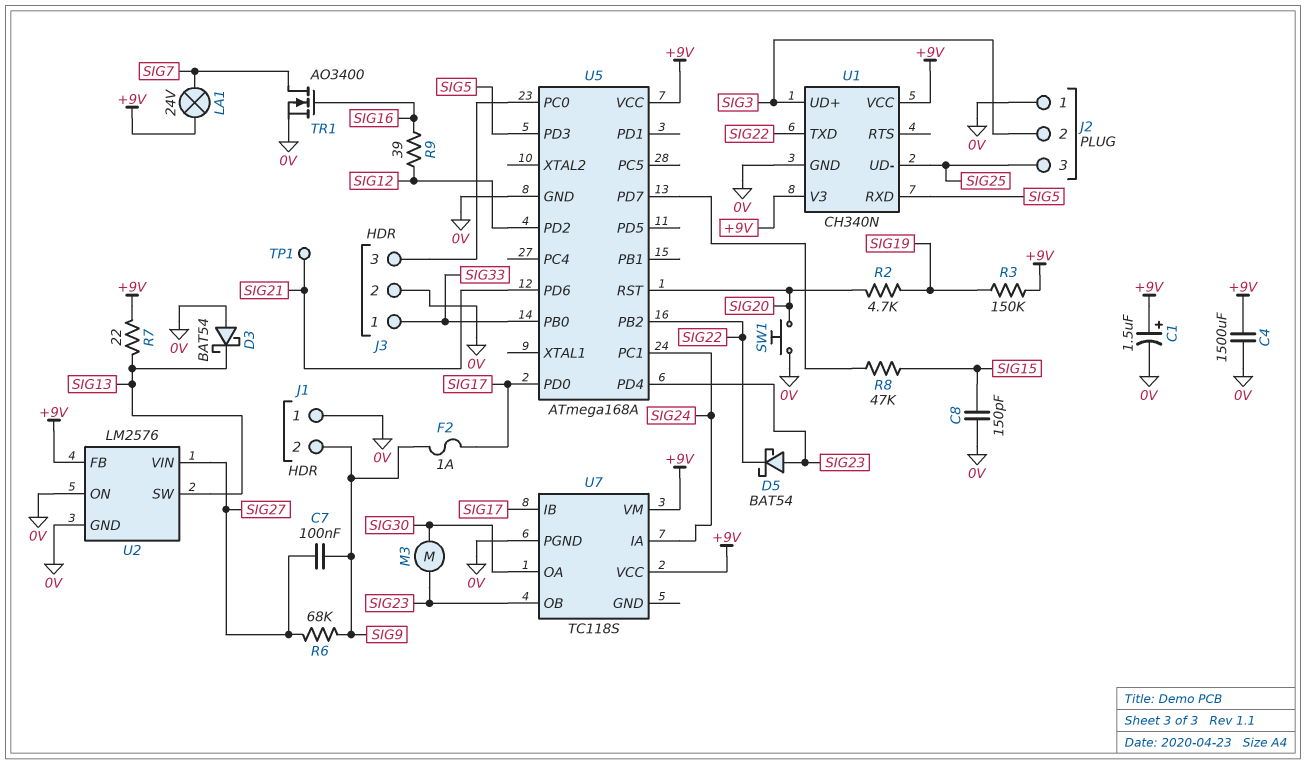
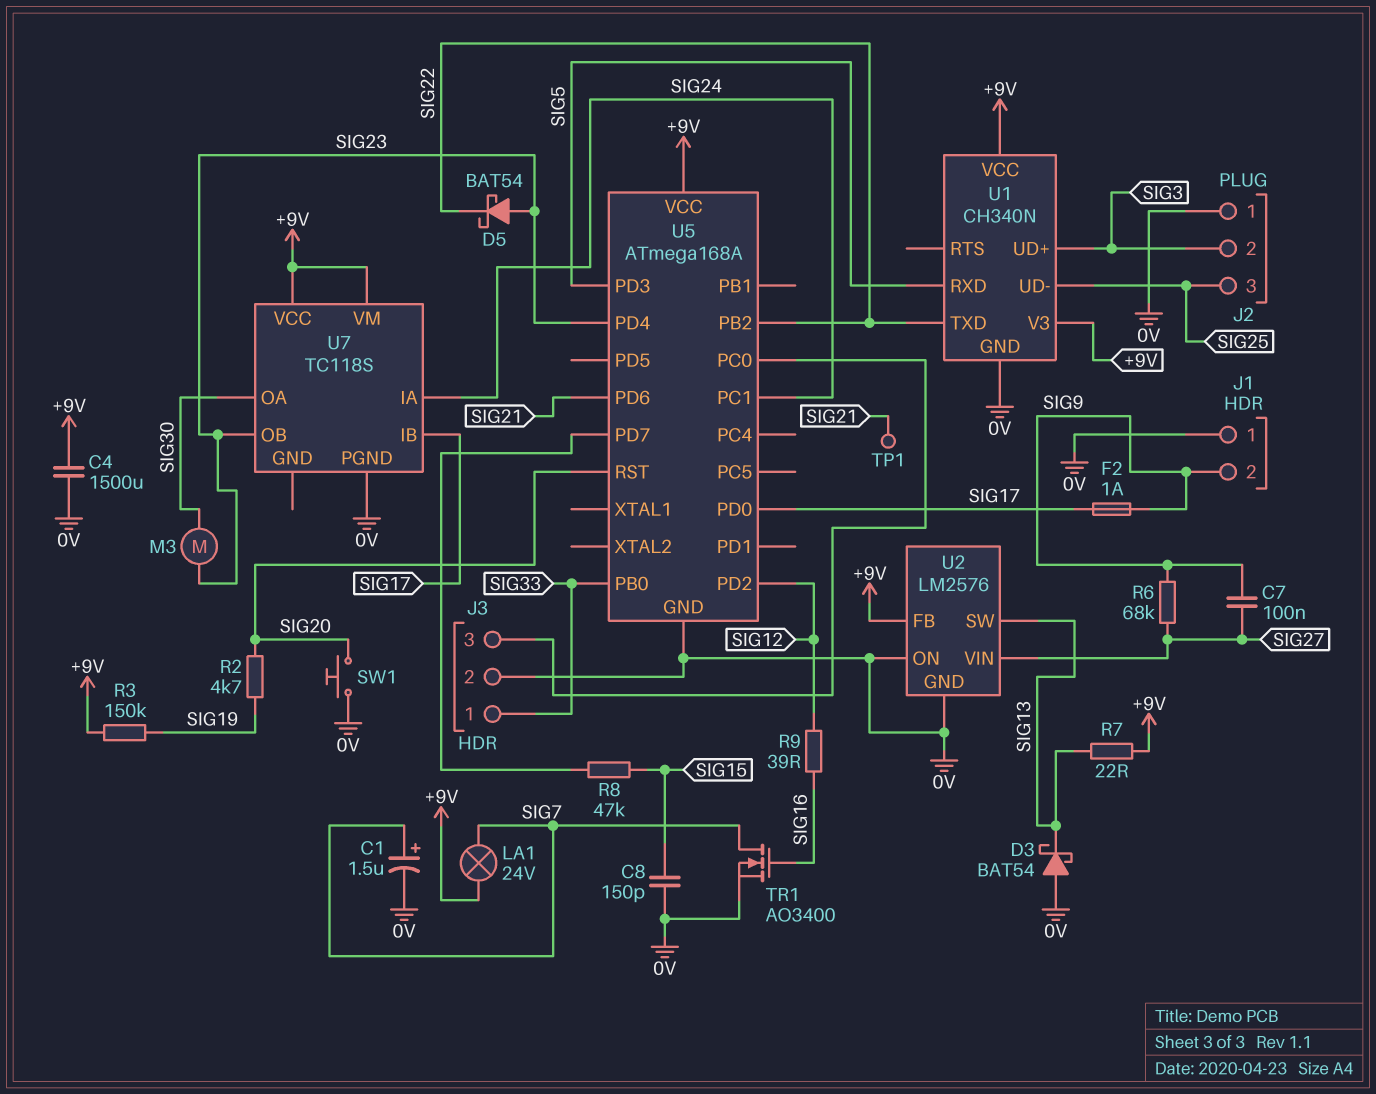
C1: 1.5uF (plus +9V, minus 0V) -> 1.5uF (plus SIG7, minus 0V)

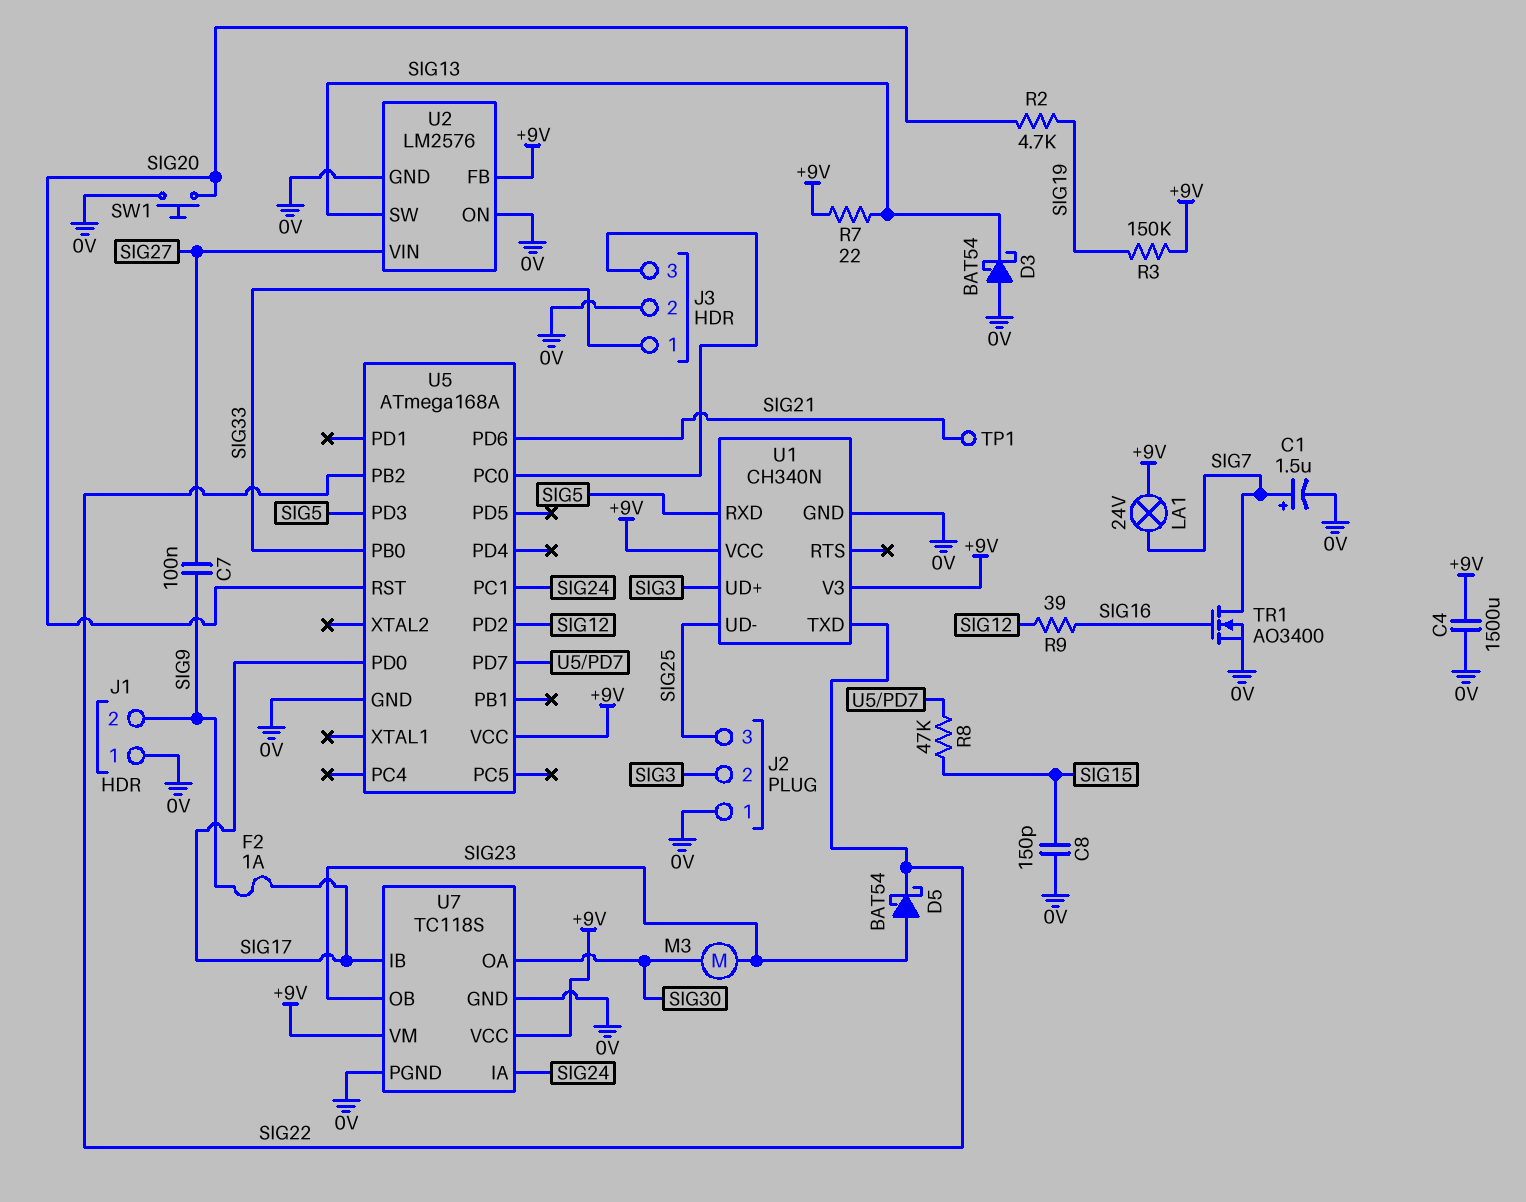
R6: 68k (SIG9, SIG27) -> none
U5 pin PD4: SIG23 -> none
U7 pin GND: none -> 0V

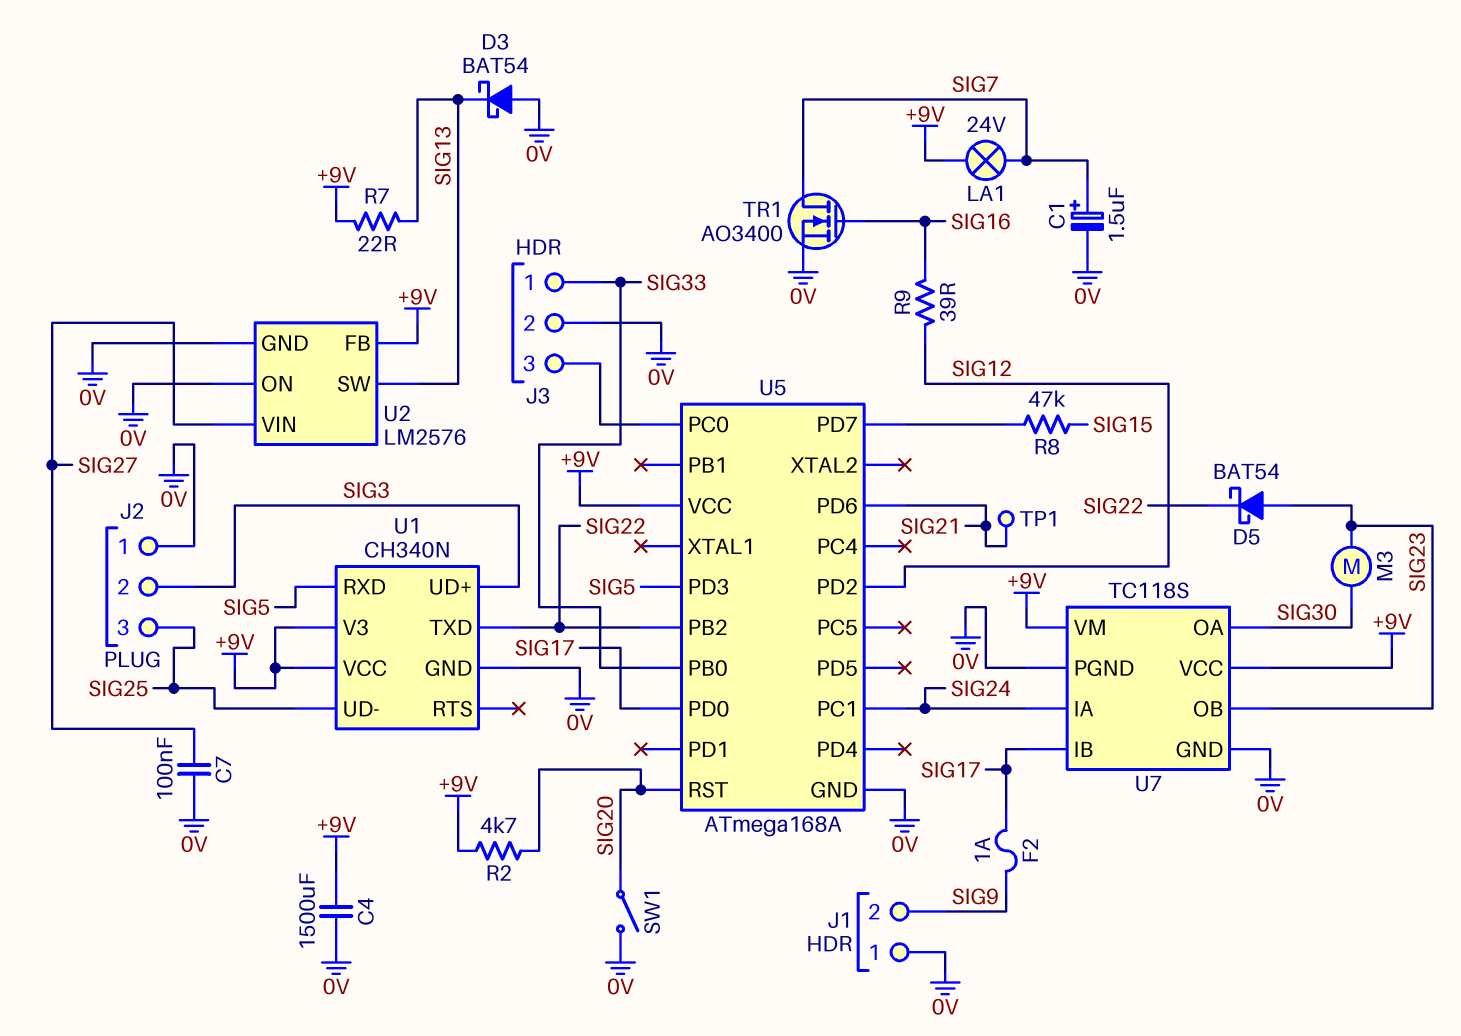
C7: 100nF (SIG9, SIG27) -> 100nF (0V, SIG27)
C8: 150pF (0V, SIG15) -> none
R2: 4.7k (SIG19, SIG20) -> 4.7k (+9V, SIG20)
R3: 150k (+9V, SIG19) -> none
SW1: button (0V, SIG20) -> switch (0V, SIG20)

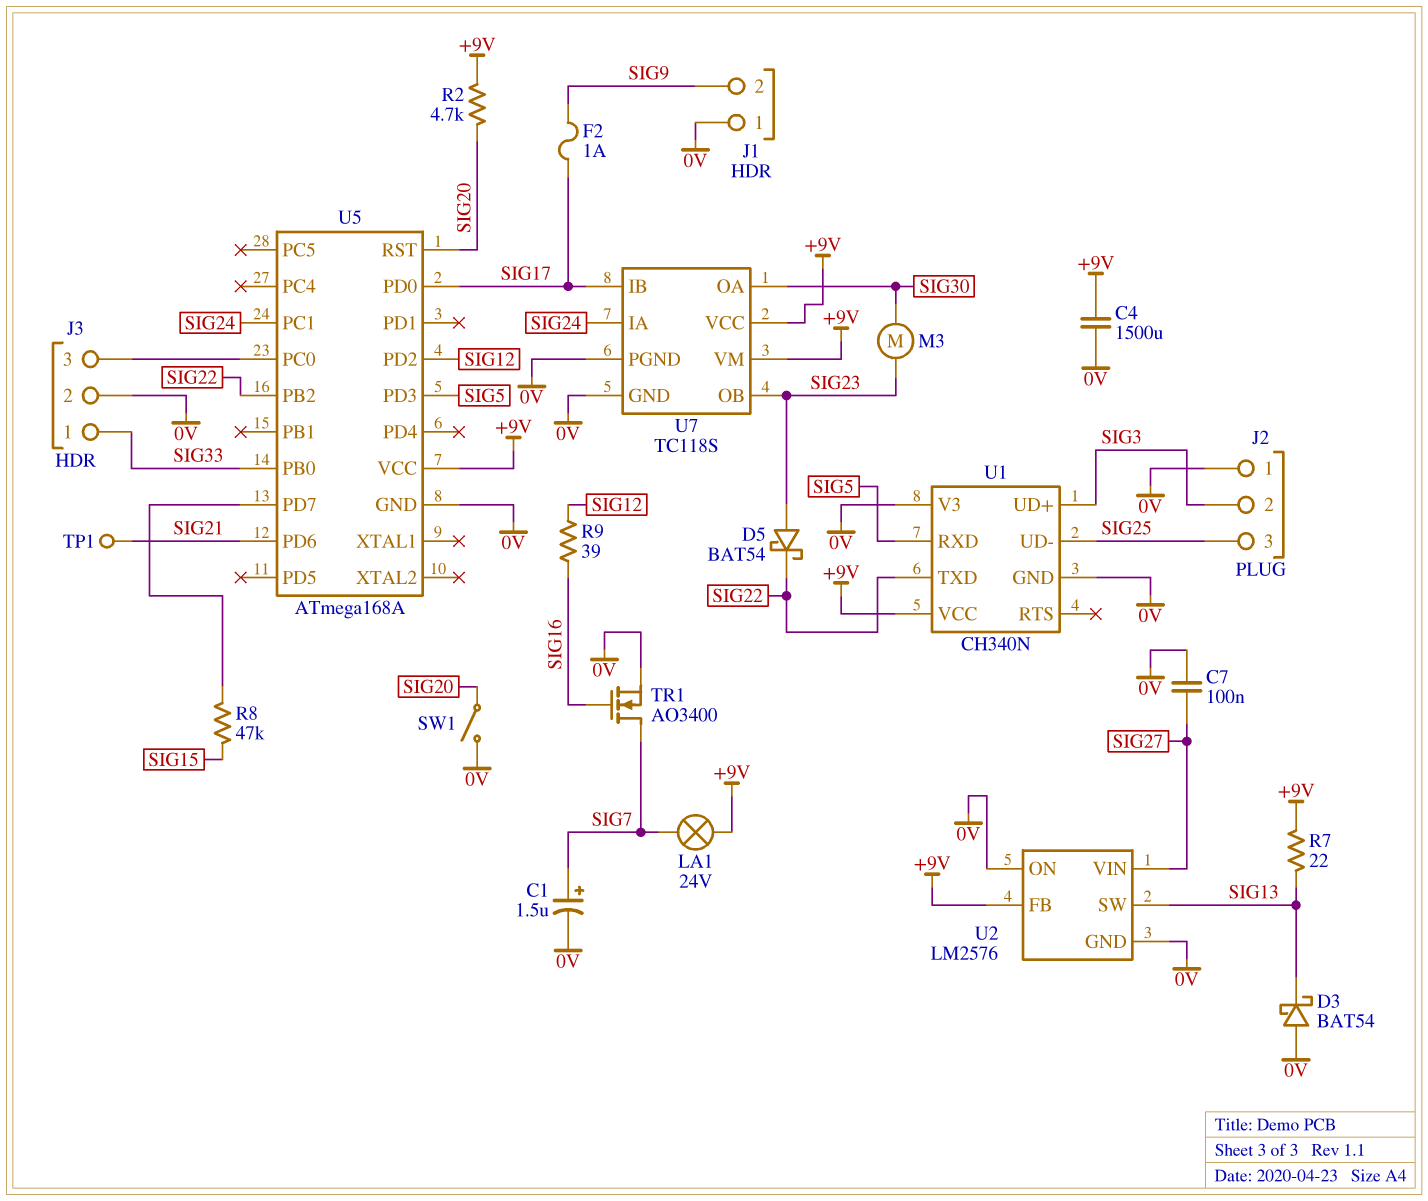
U1 pin V3: +9V -> 0V

